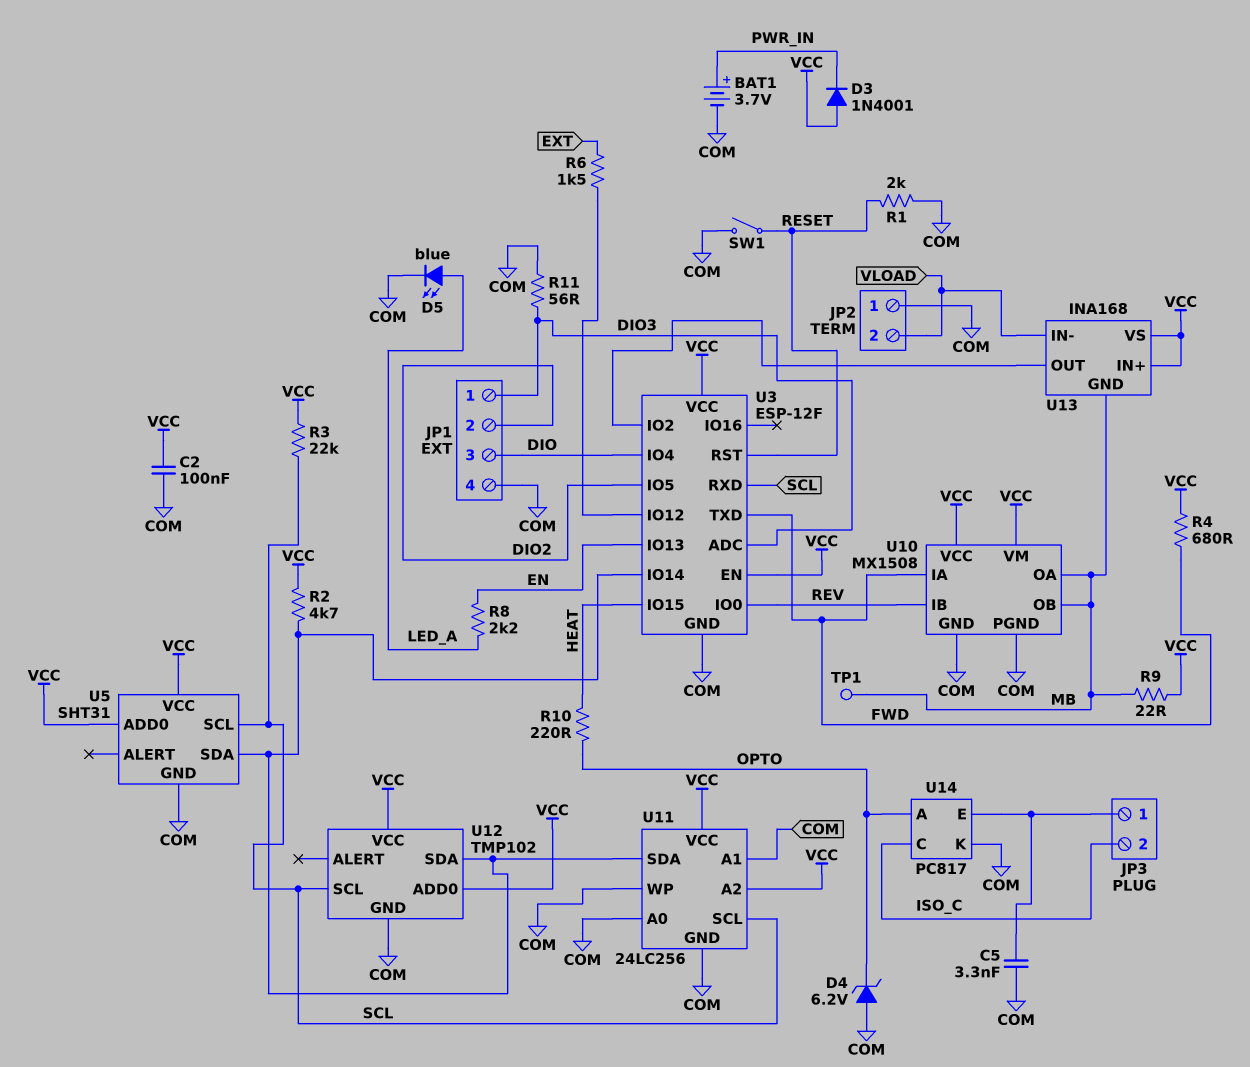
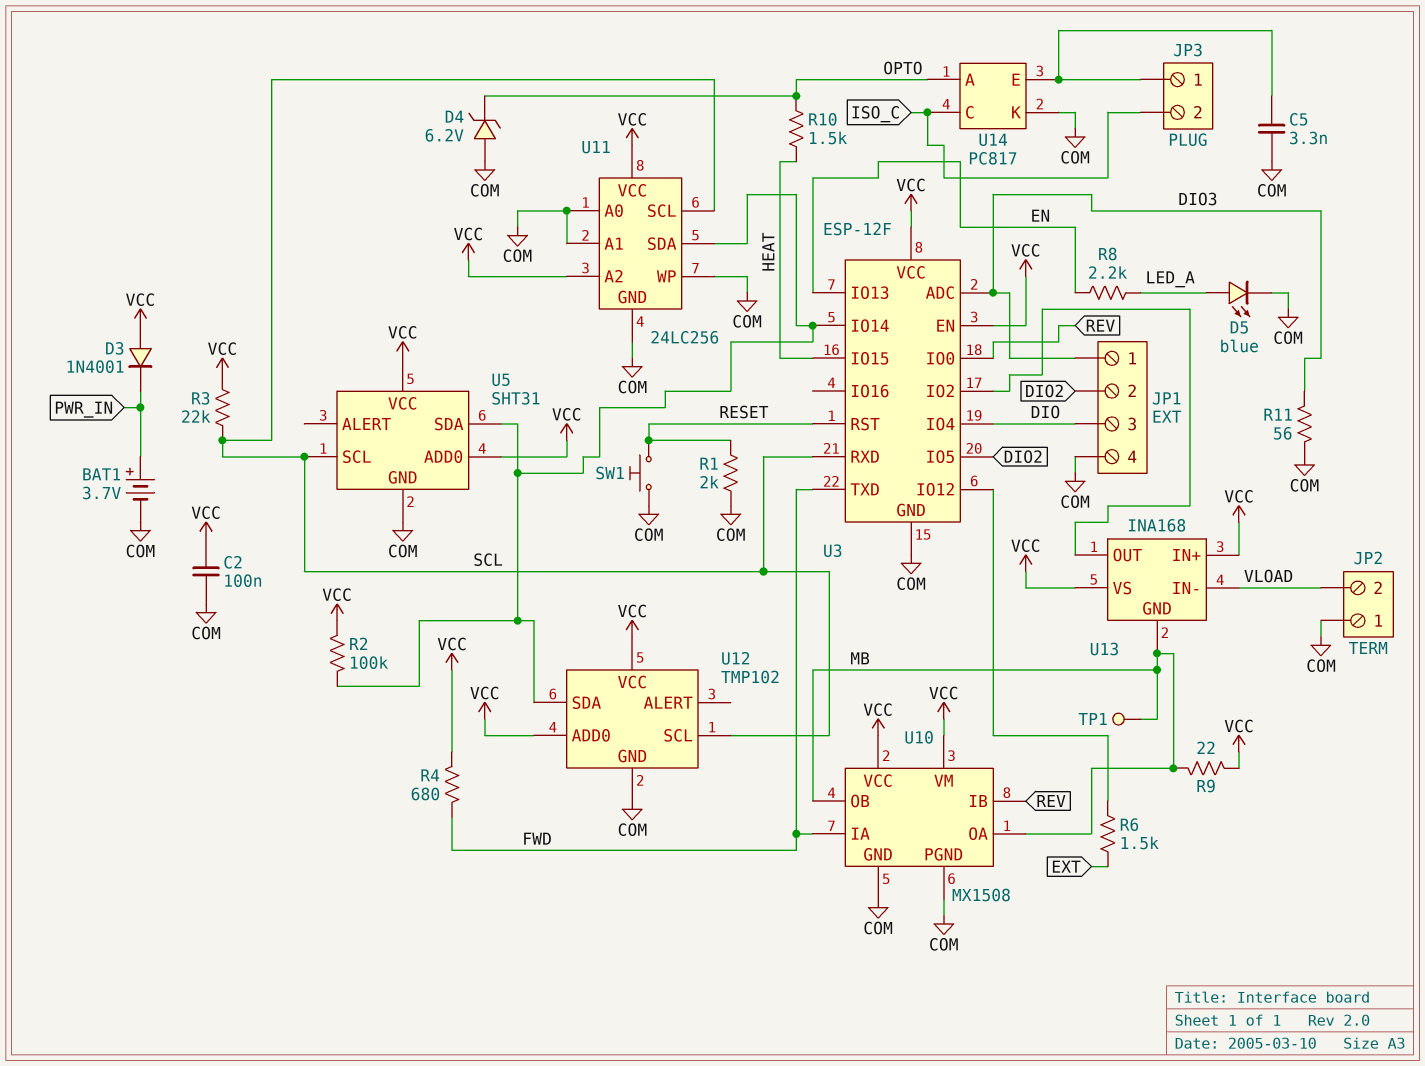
R2: 4.7k (U3/IO14, VCC) -> 100k (U3/IO14, VCC)
R10: 220 (HEAT, OPTO) -> 1.5k (HEAT, OPTO)
SW1: switch (COM, RESET) -> button (COM, RESET)

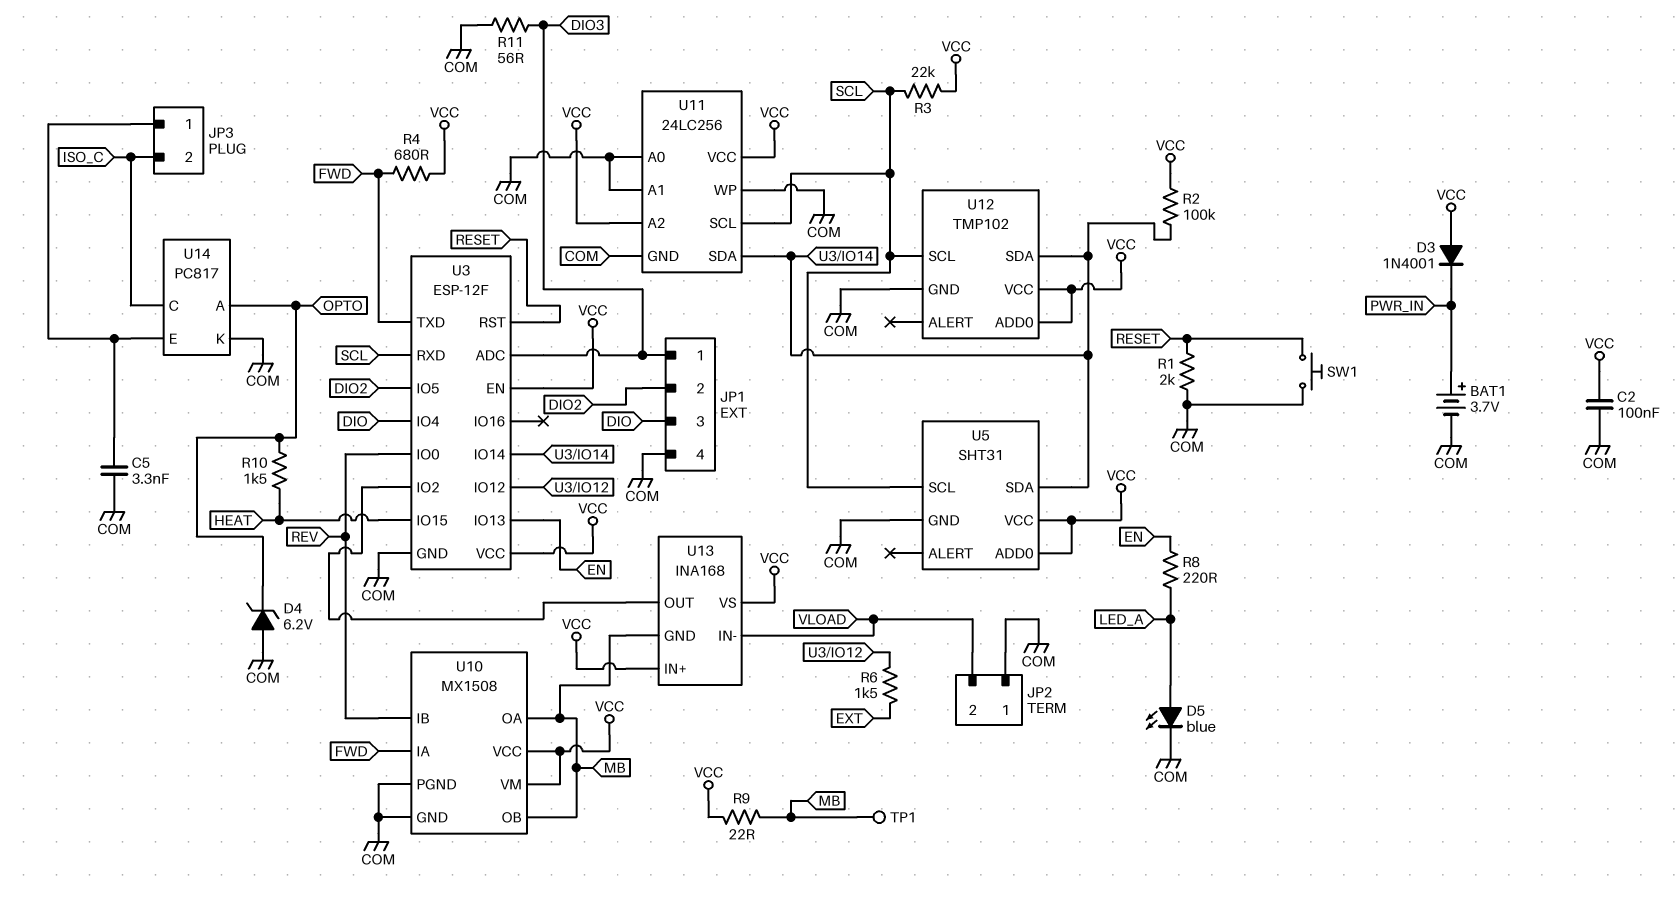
R8: 2.2k (EN, LED_A) -> 220 (EN, LED_A)

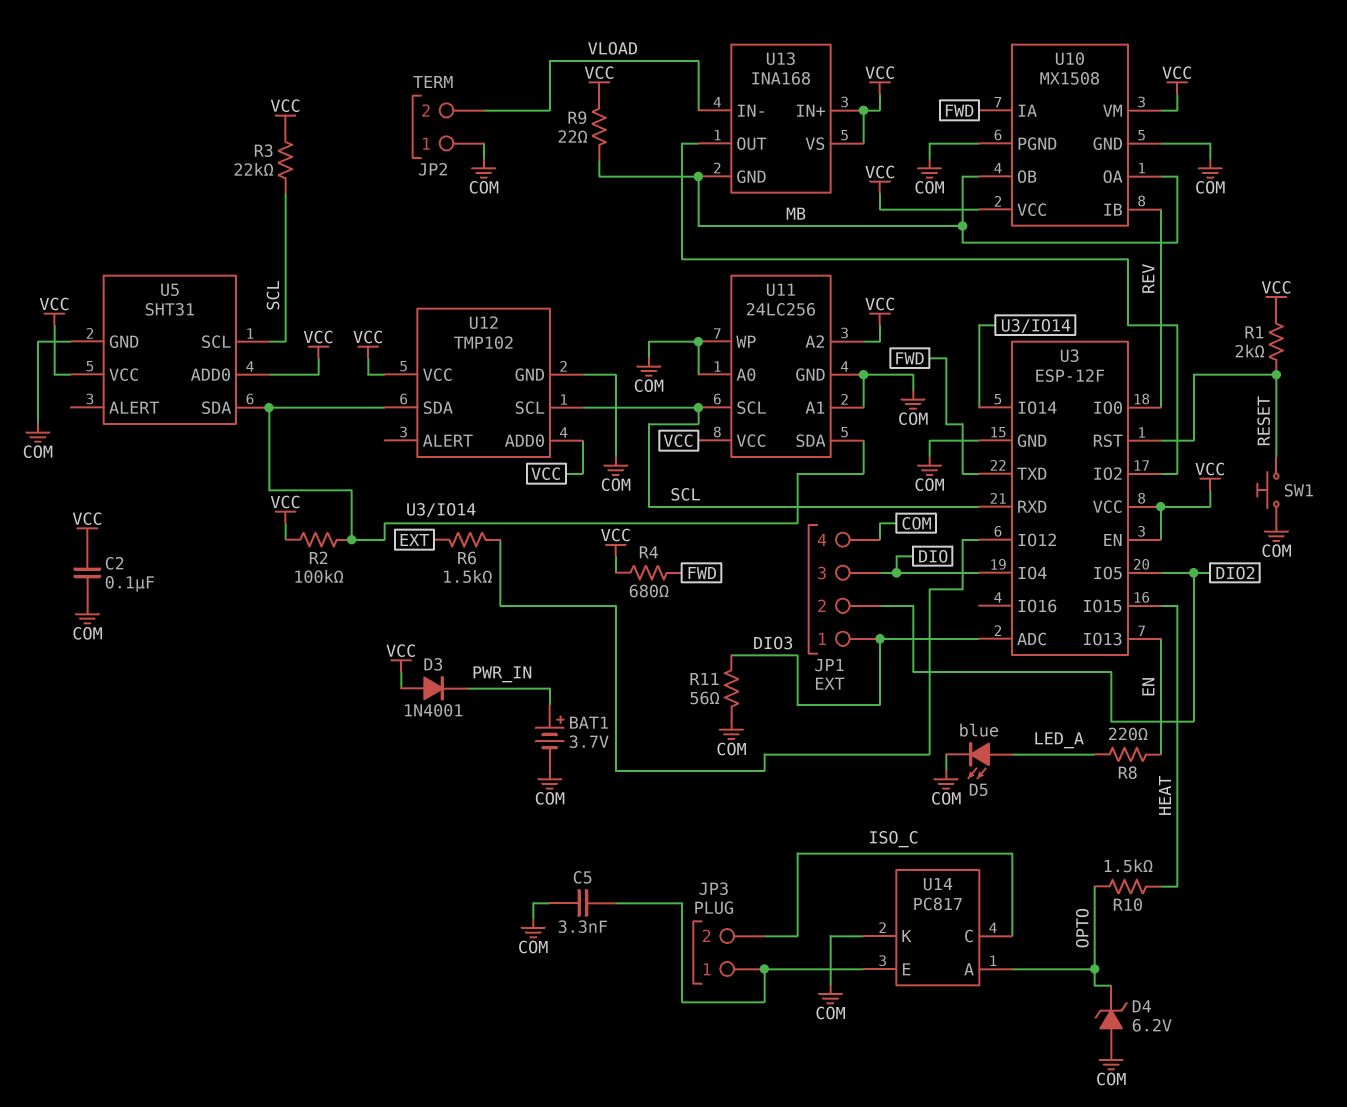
R1: 2k (COM, RESET) -> 2k (RESET, VCC)
TP1: test point (MB) -> none

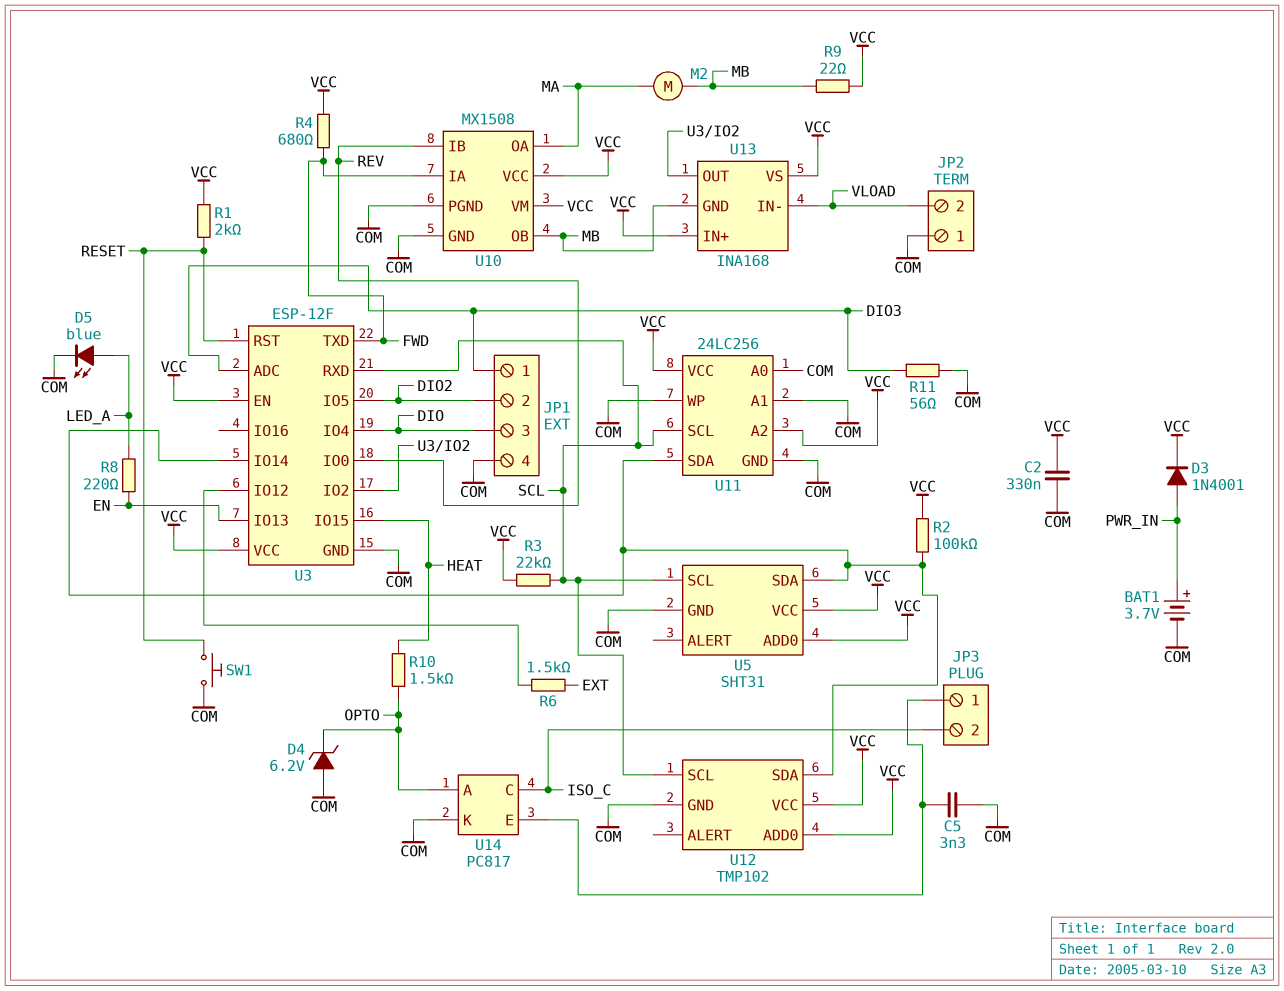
C2: 100nF (COM, VCC) -> 330nF (COM, VCC)
D3: diode 1N4001 (A VCC, K PWR_IN) -> diode 1N4001 (A PWR_IN, K VCC)
M2: none -> motor (MA, MB)
U10 pin OA: MB -> MA

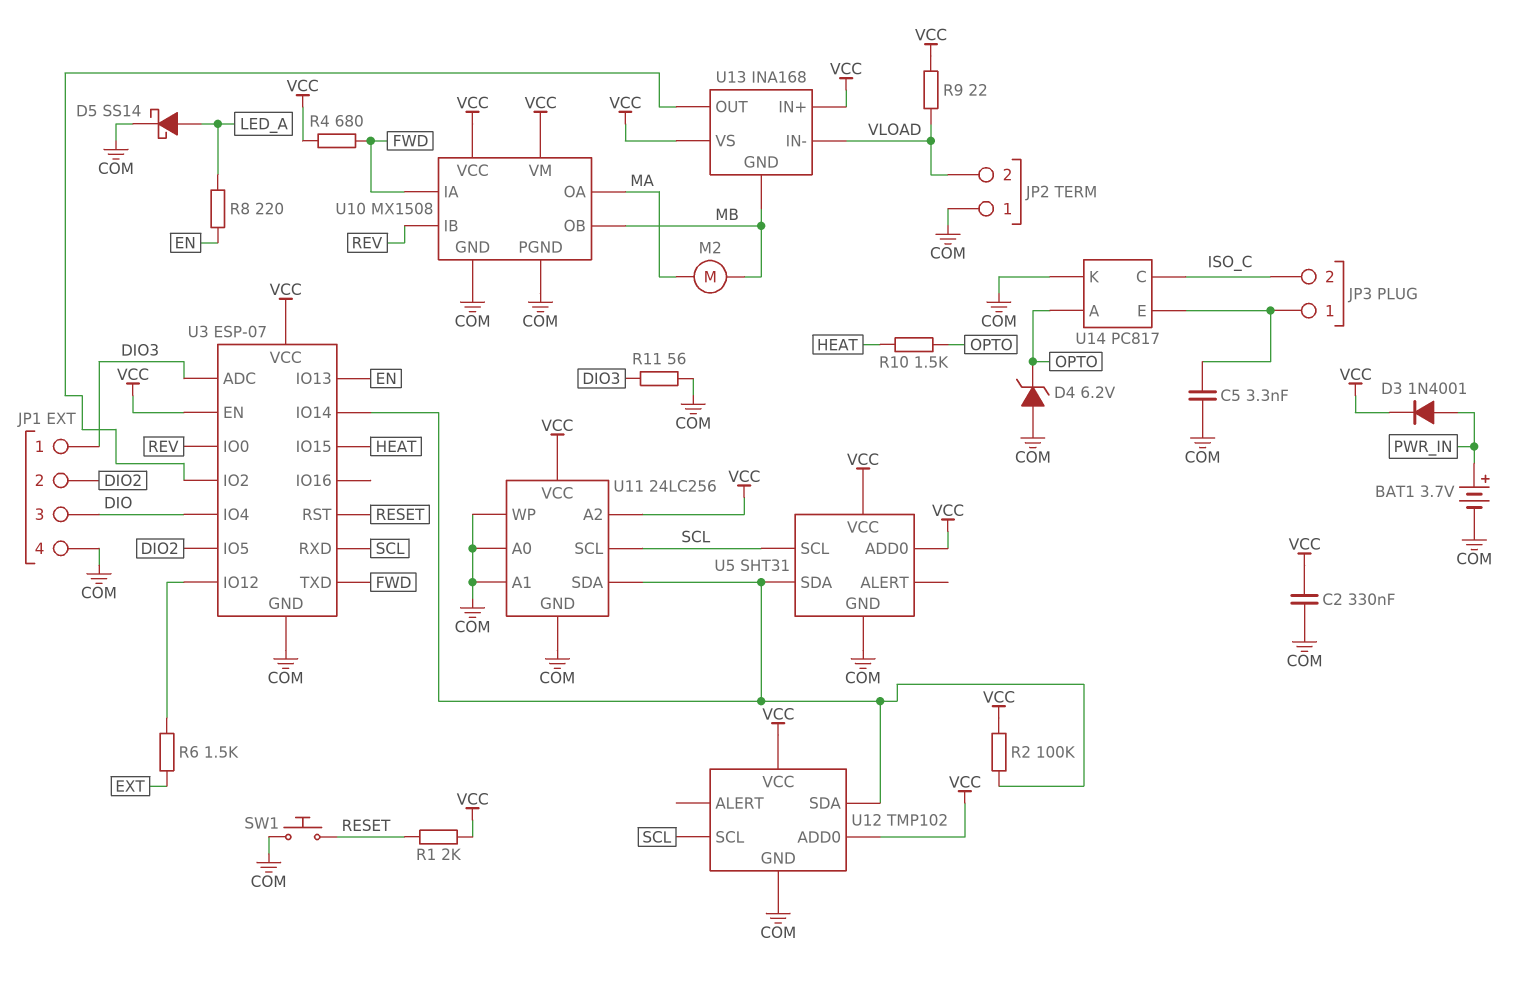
D5: LED blue (A LED_A, K COM) -> schottky SS14 (A LED_A, K COM)
R3: 22k (SCL, VCC) -> none
R9: 22 (MB, VCC) -> 22 (VCC, VLOAD)
U3: ESP-12F -> ESP-07

